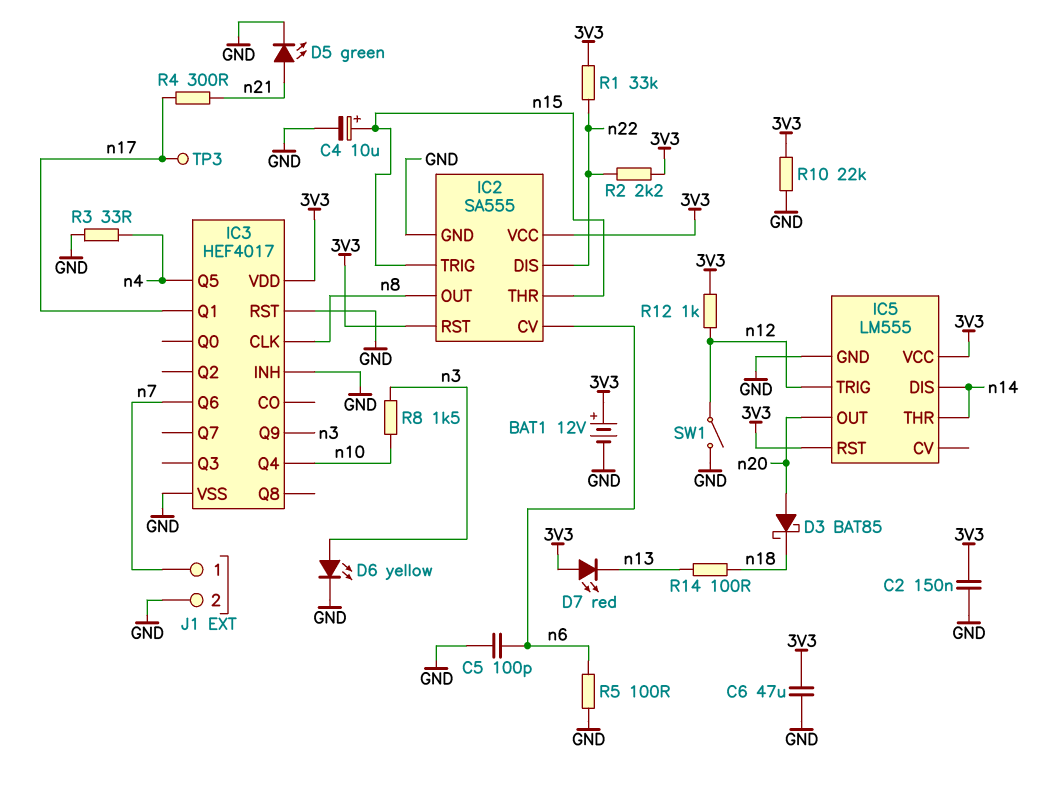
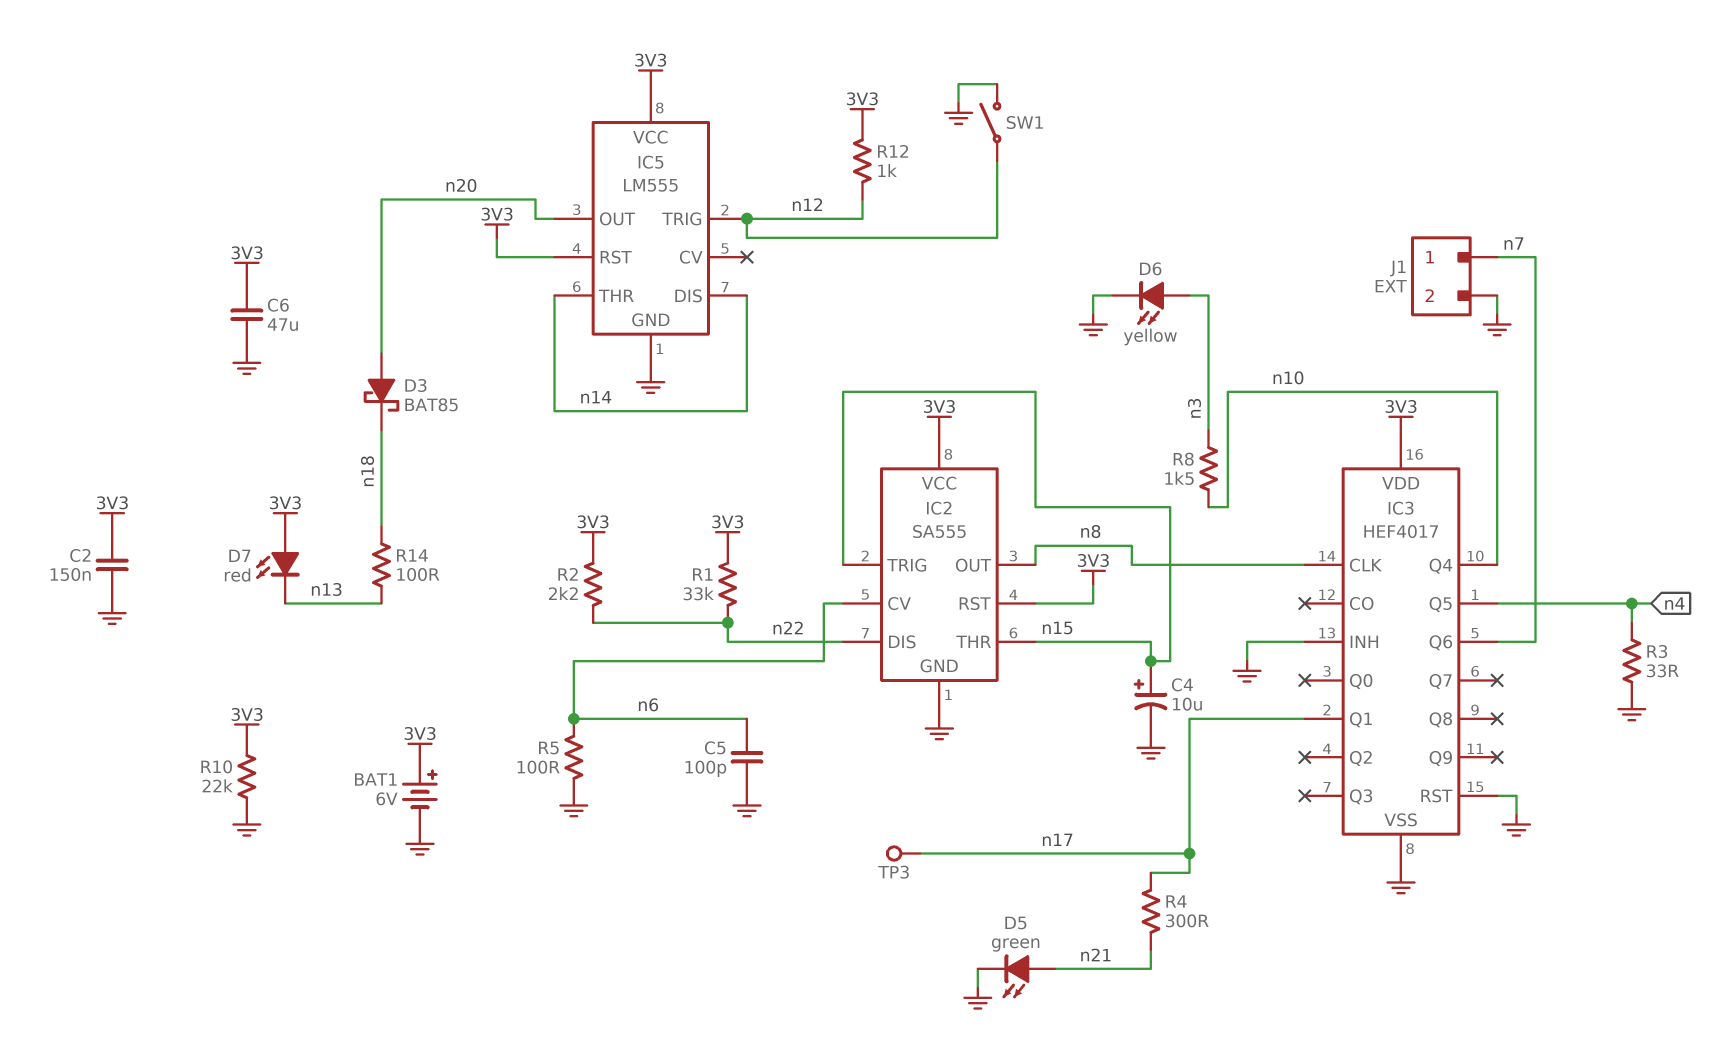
BAT1: 12V (plus 3V3, minus GND) -> 6V (plus 3V3, minus GND)
IC3 pin Q9: n3 -> none

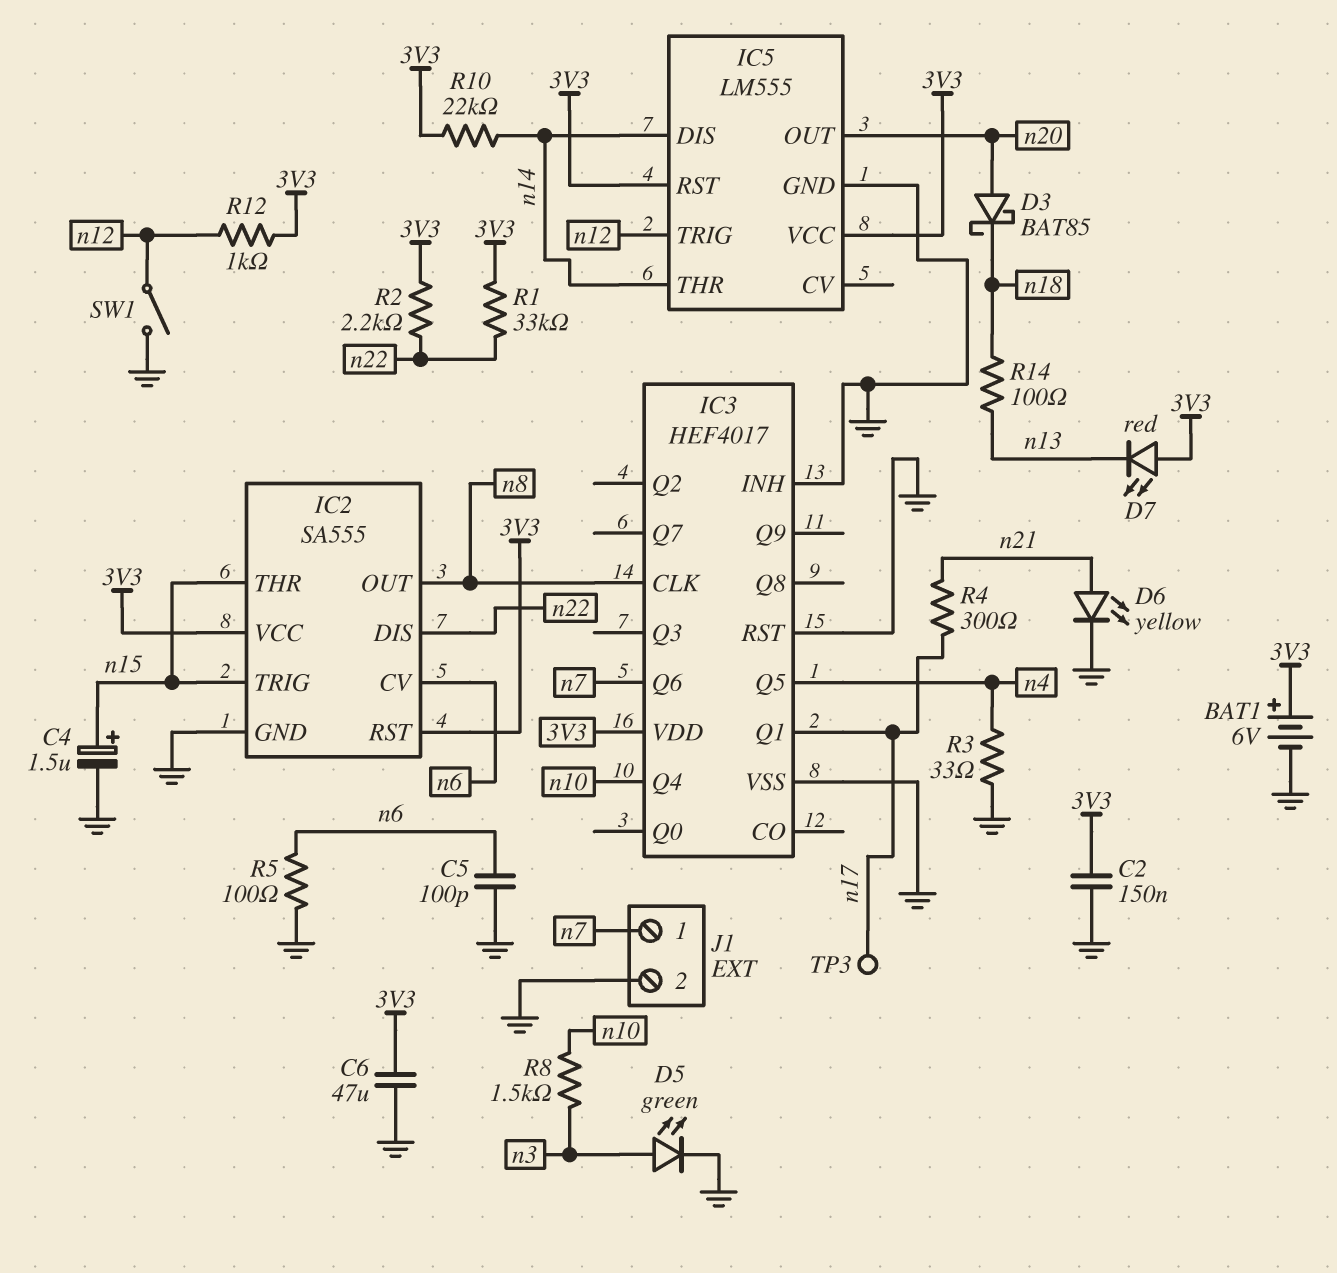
C4: 10uF (plus n15, minus GND) -> 1.5uF (plus n15, minus GND)
D5: LED green (A n21, K GND) -> LED green (A n3, K GND)
D6: LED yellow (A n3, K GND) -> LED yellow (A n21, K GND)
R10: 22k (3V3, GND) -> 22k (3V3, n14)

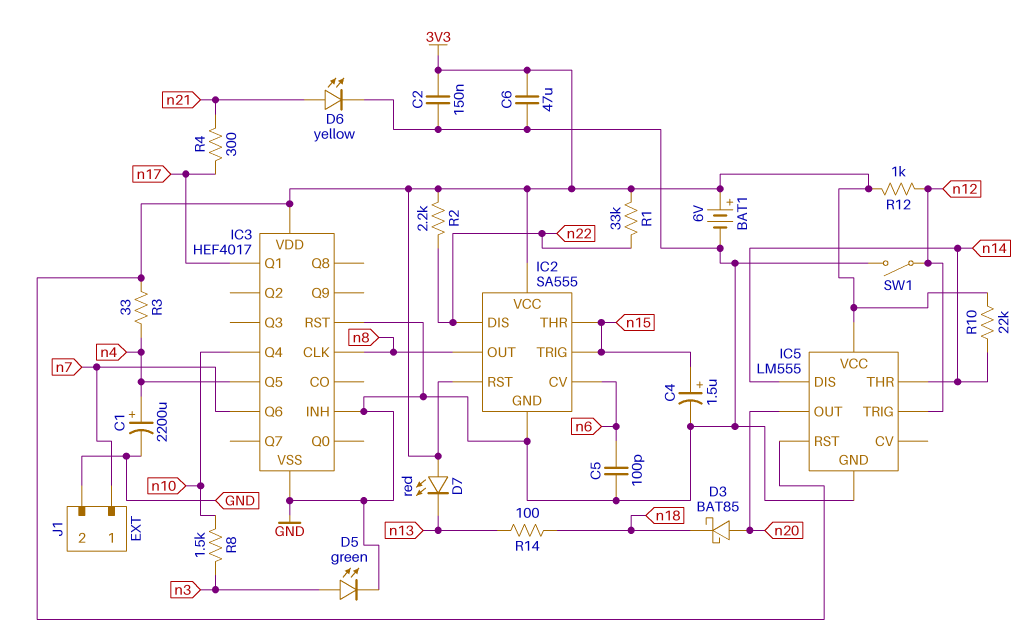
C1: none -> 2200uF (plus n4, minus GND)
R3: 33 (GND, n4) -> 33 (3V3, n4)
R5: 100 (GND, n6) -> none
TP3: test point (n17) -> none

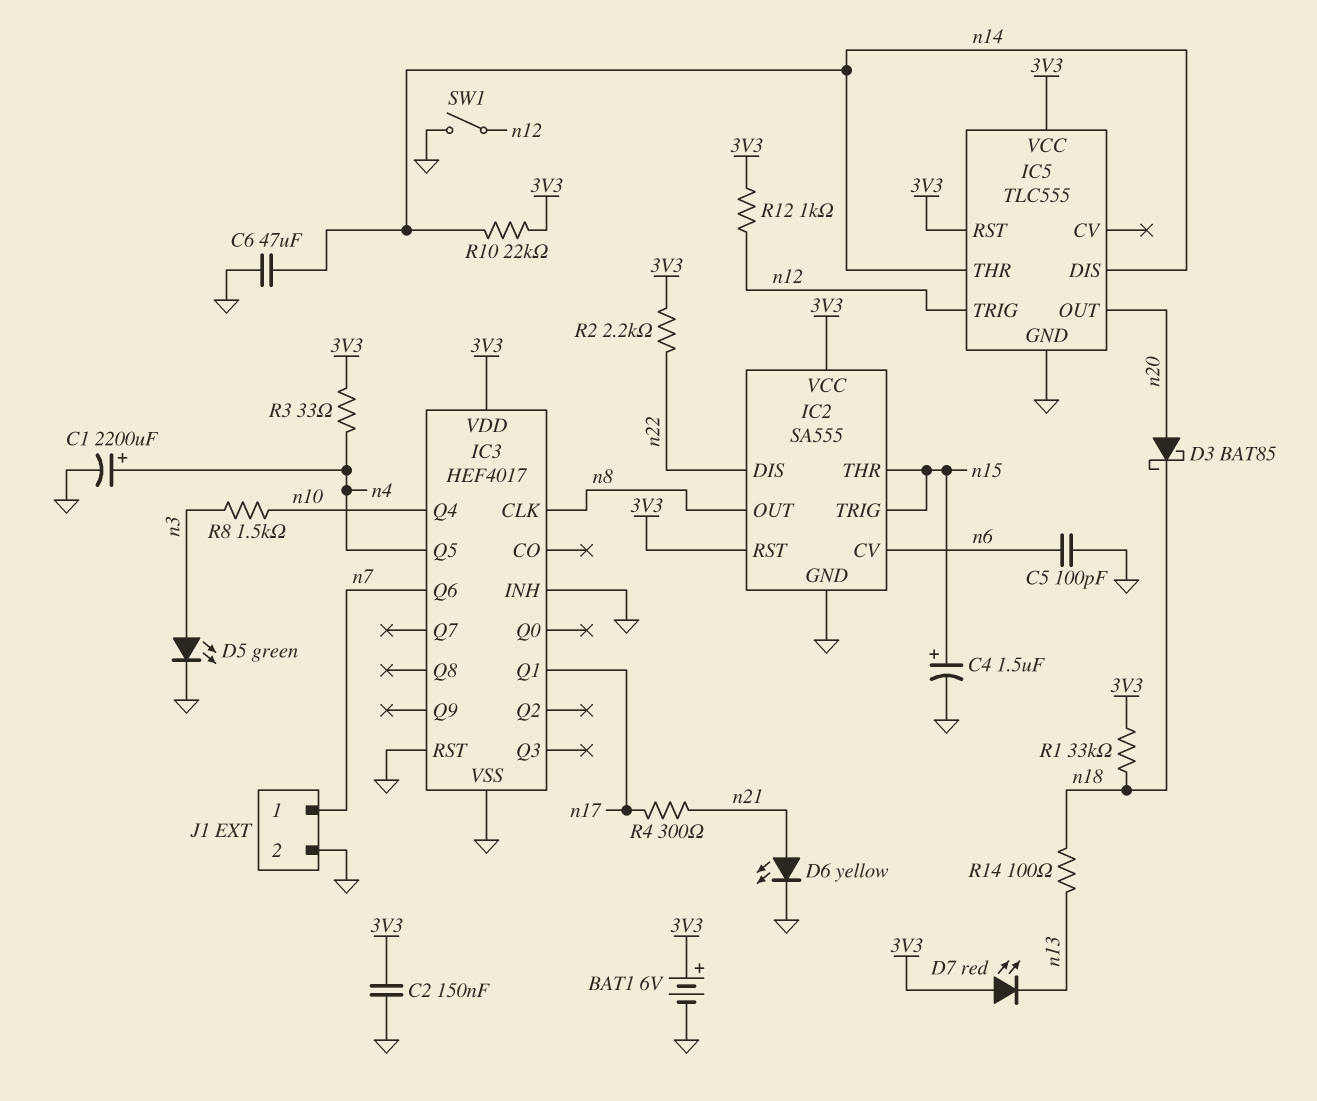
C6: 47uF (3V3, GND) -> 47uF (GND, n14)
IC5: LM555 -> TLC555
R1: 33k (3V3, n22) -> 33k (3V3, n18)

